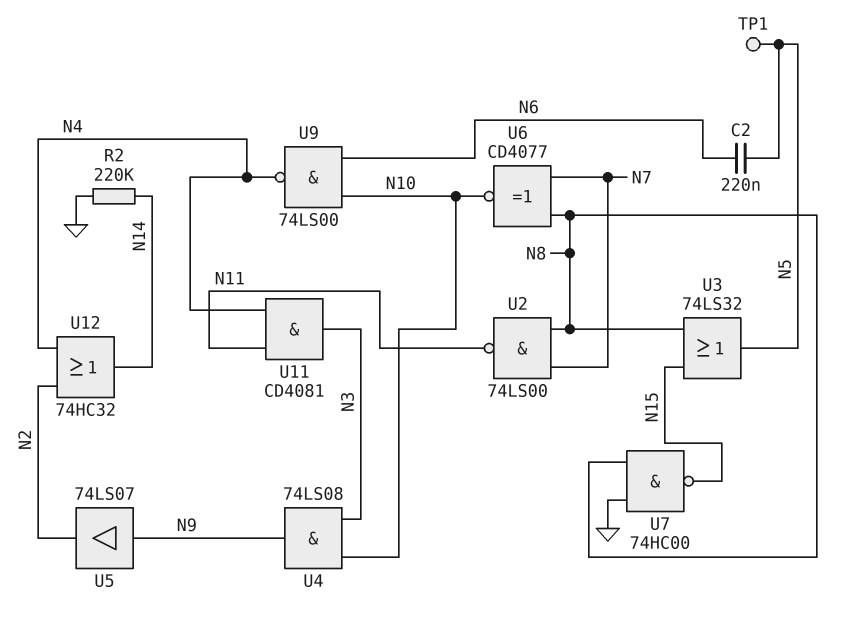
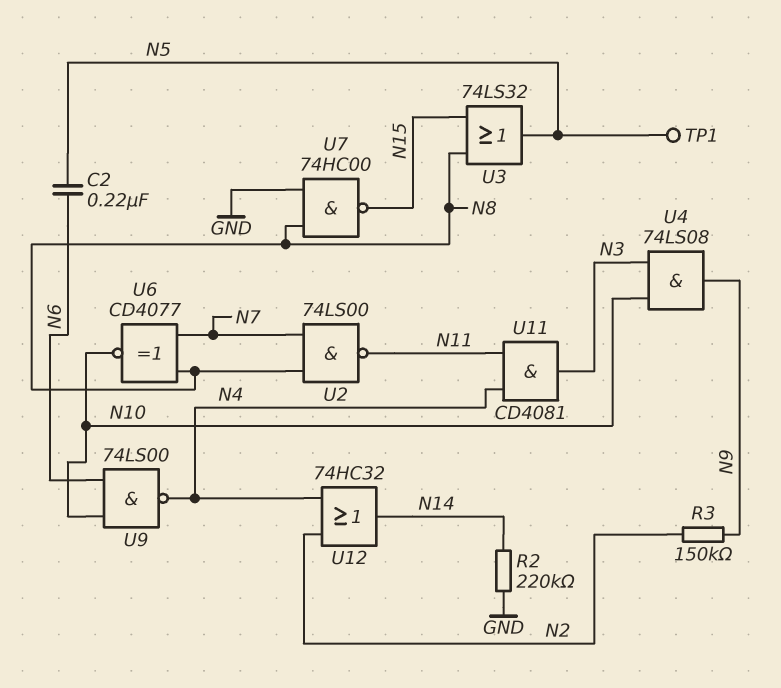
R3: none -> 150k (N2, N9)
U5: buffer 74LS07 (in N9, out N2) -> none

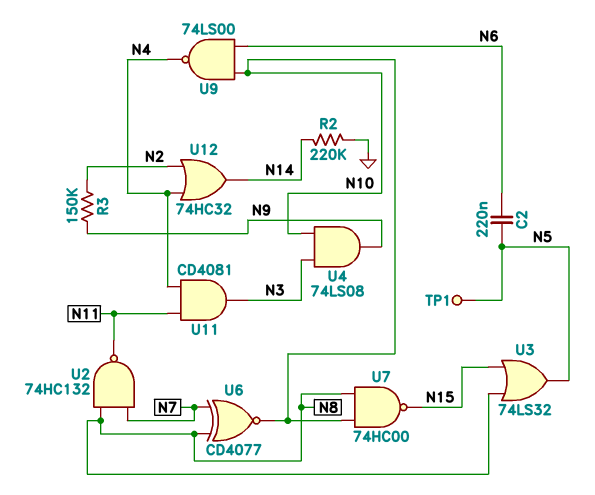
U2: NAND 74LS00 (in N7, in N8, out N11) -> NAND 74HC132 (in N7, in N8, out N11)
U7: NAND 74HC00 (in GND, in N8, out N15) -> NAND 74HC00 (in N8, in N10, out N15)

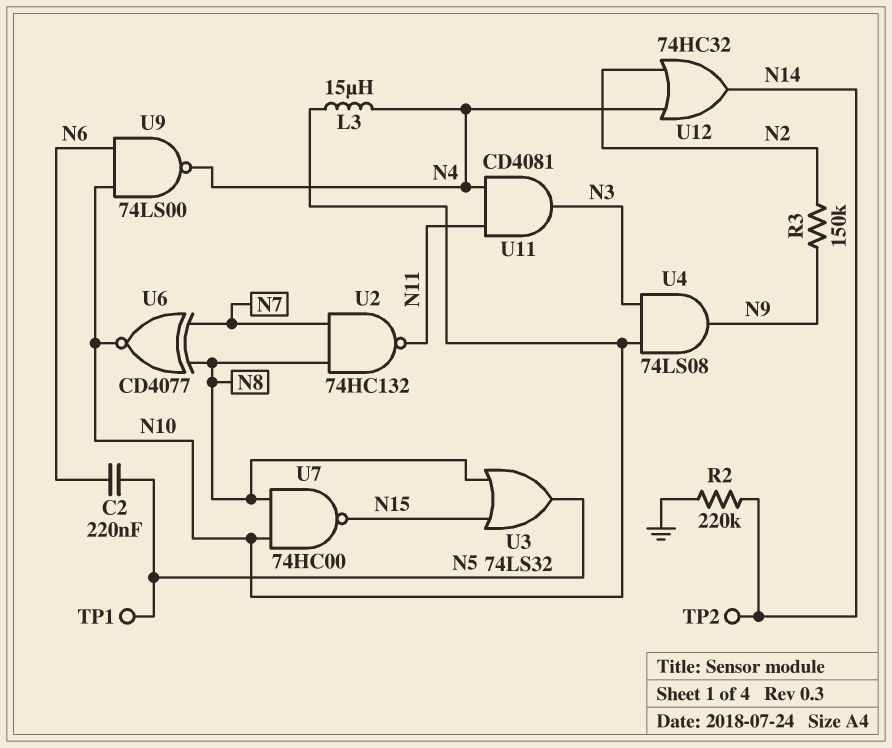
L3: none -> 15uH (N4, N10)
TP2: none -> test point (N14)

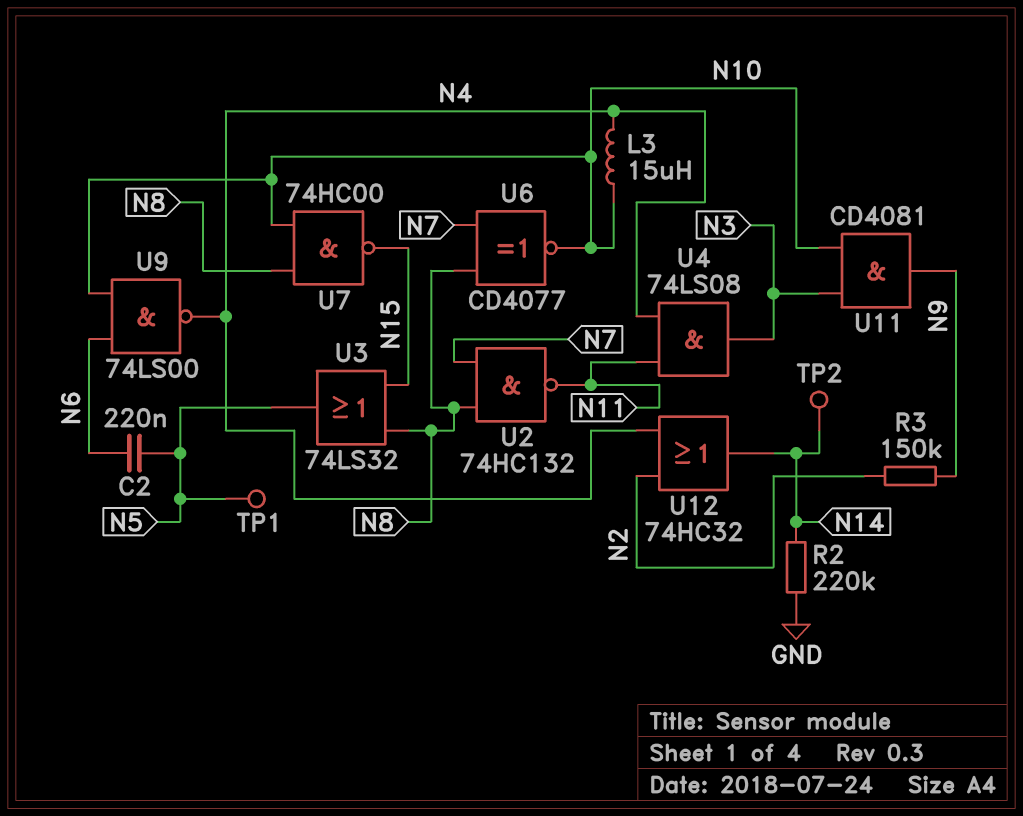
U4: AND 74LS08 (in N3, in N10, out N9) -> AND 74LS08 (in N4, in N11, out N3)
U11: AND CD4081 (in N4, in N11, out N3) -> AND CD4081 (in N3, in N10, out N9)

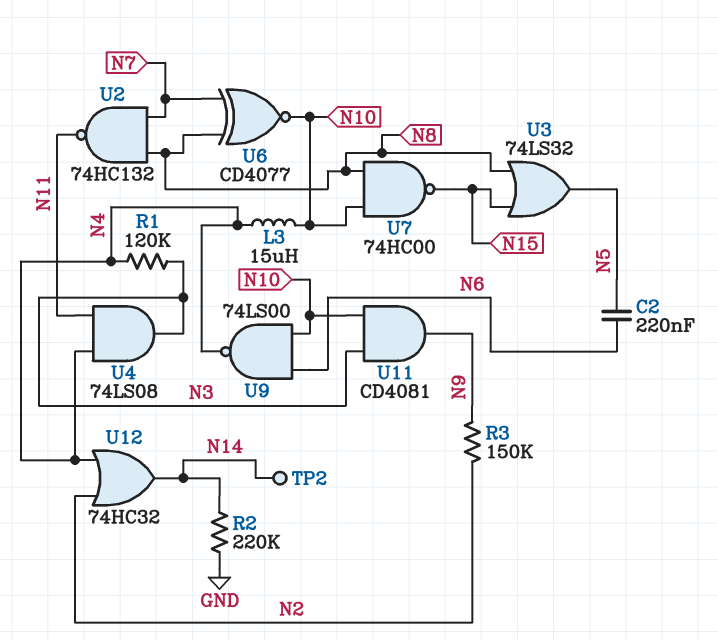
R1: none -> 120k (N3, N4)
TP1: test point (N5) -> none

